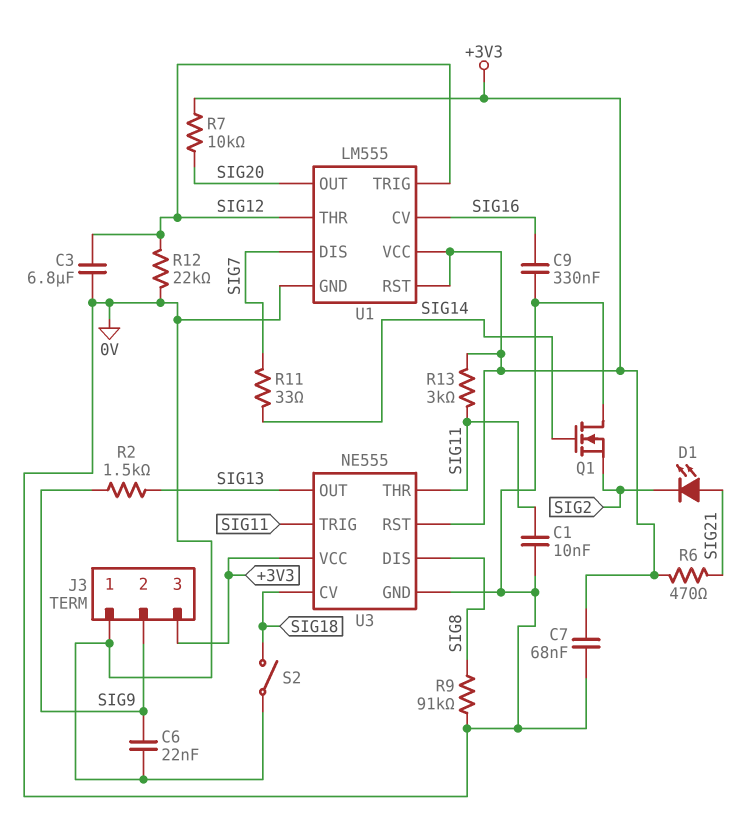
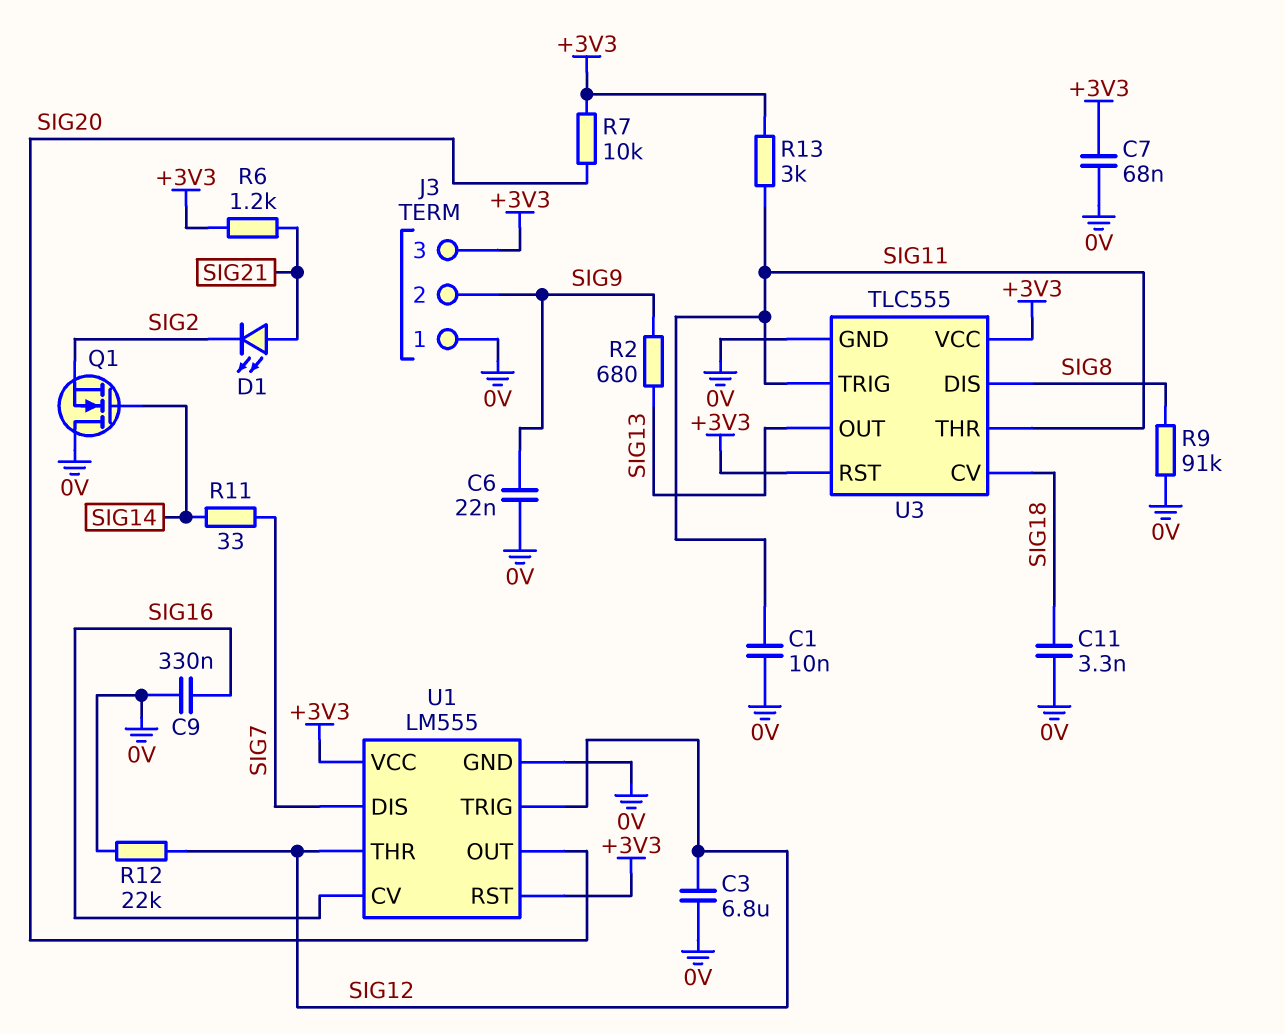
C11: none -> 3.3nF (0V, SIG18)
R2: 1.5k (SIG9, SIG13) -> 680 (SIG9, SIG13)
R6: 470 (+3V3, SIG21) -> 1.2k (+3V3, SIG21)
S2: switch (0V, SIG18) -> none
U3: NE555 -> TLC555

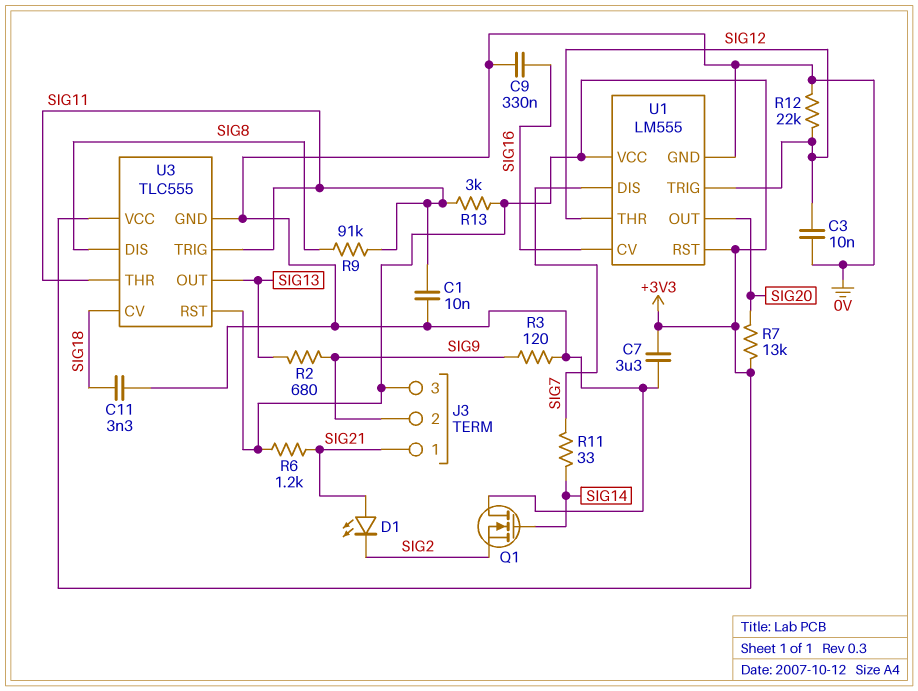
C3: 6.8uF (0V, SIG12) -> 10nF (0V, SIG12)
C6: 22nF (0V, SIG9) -> none
C7: 68nF (+3V3, 0V) -> 3.3uF (+3V3, 0V)
J3 pin 1: 0V -> SIG21
R3: none -> 120 (0V, SIG9)
R7: 10k (+3V3, SIG20) -> 13k (+3V3, SIG20)
R9: 91k (0V, SIG8) -> 91k (SIG8, SIG11)

